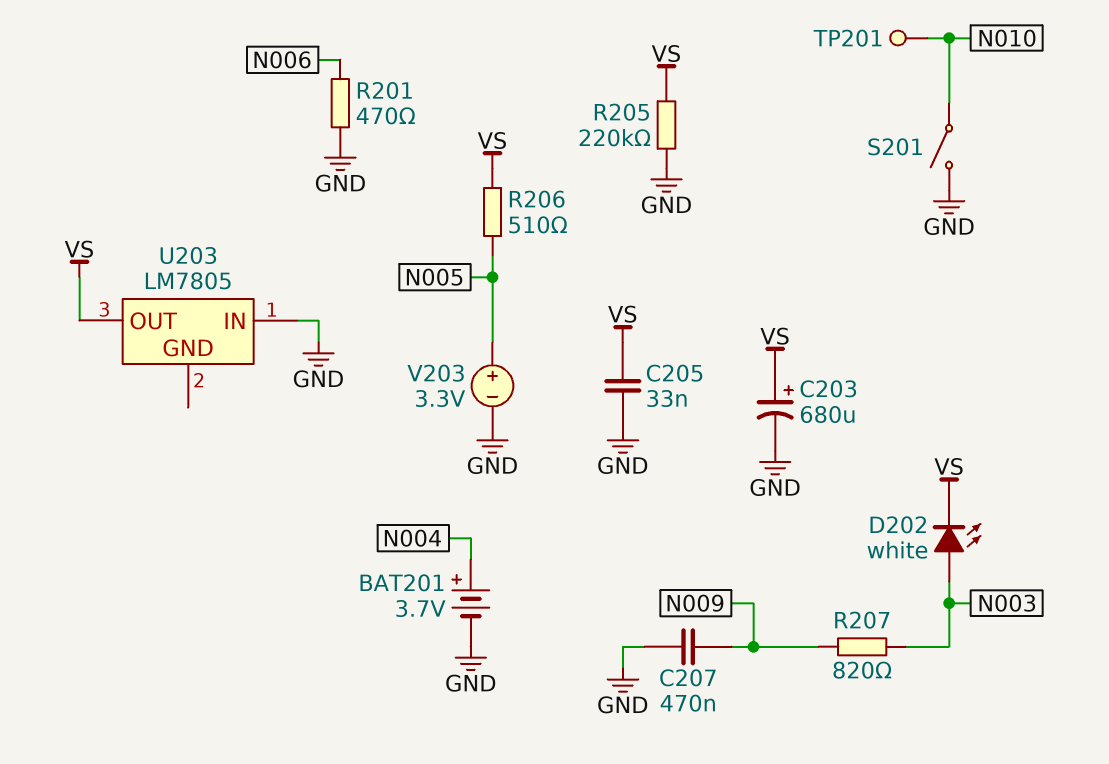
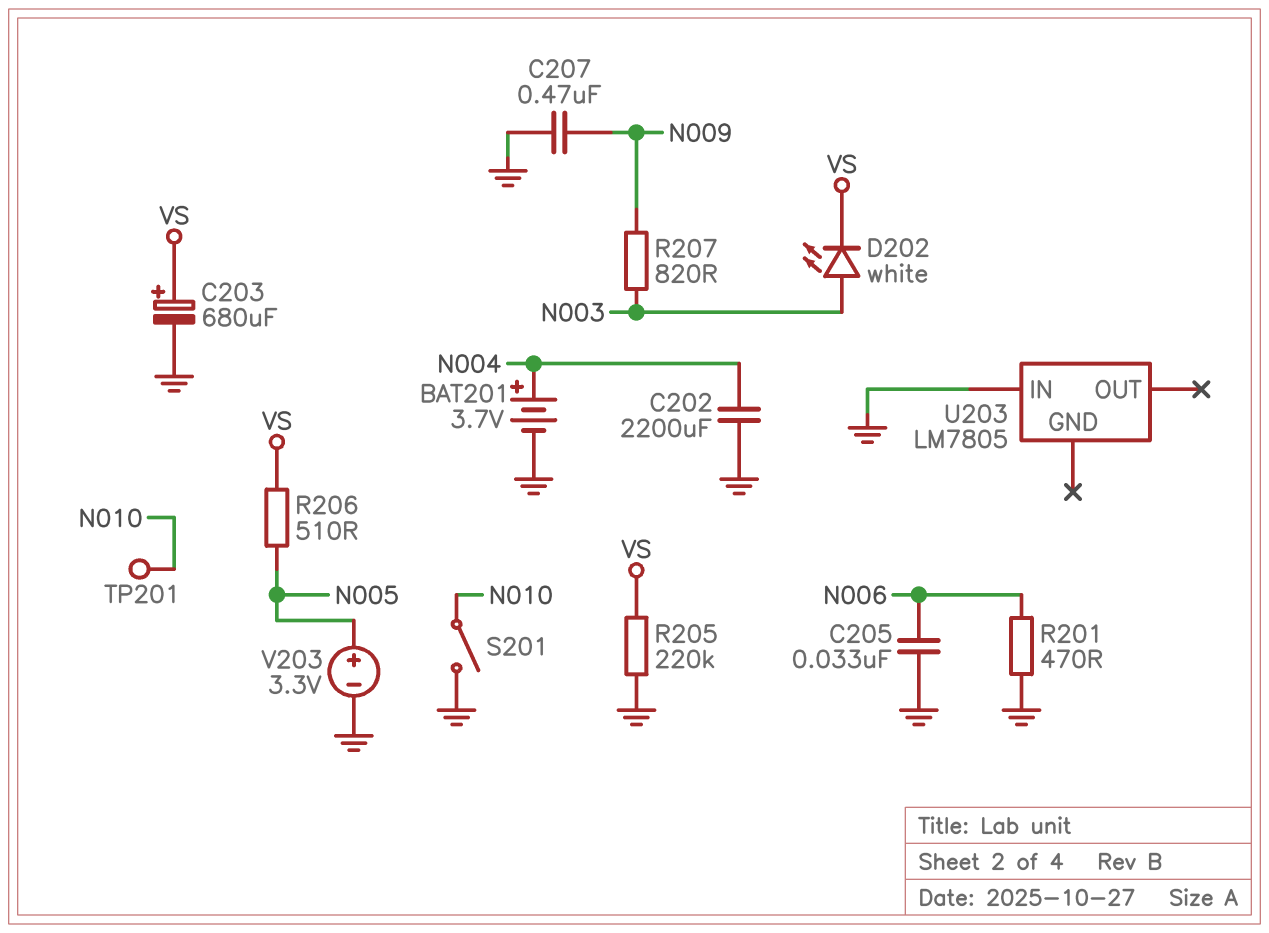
C202: none -> 2200uF (GND, N004)
C205: 33nF (GND, VS) -> 33nF (GND, N006)
U203 pin OUT: VS -> none

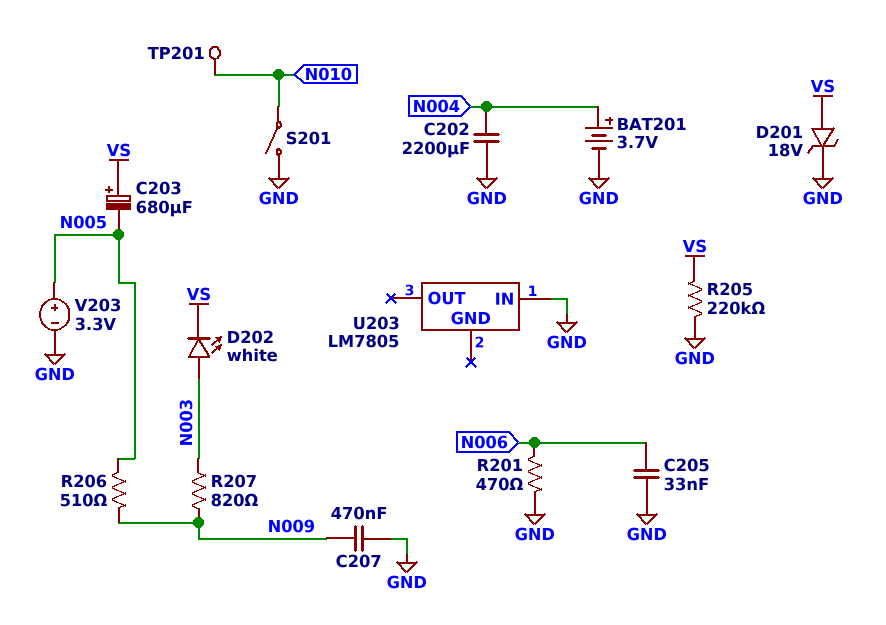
C203: 680uF (plus VS, minus GND) -> 680uF (plus VS, minus N005)
D201: none -> zener 18V (A VS, K GND)
R206: 510 (N005, VS) -> 510 (N005, N009)

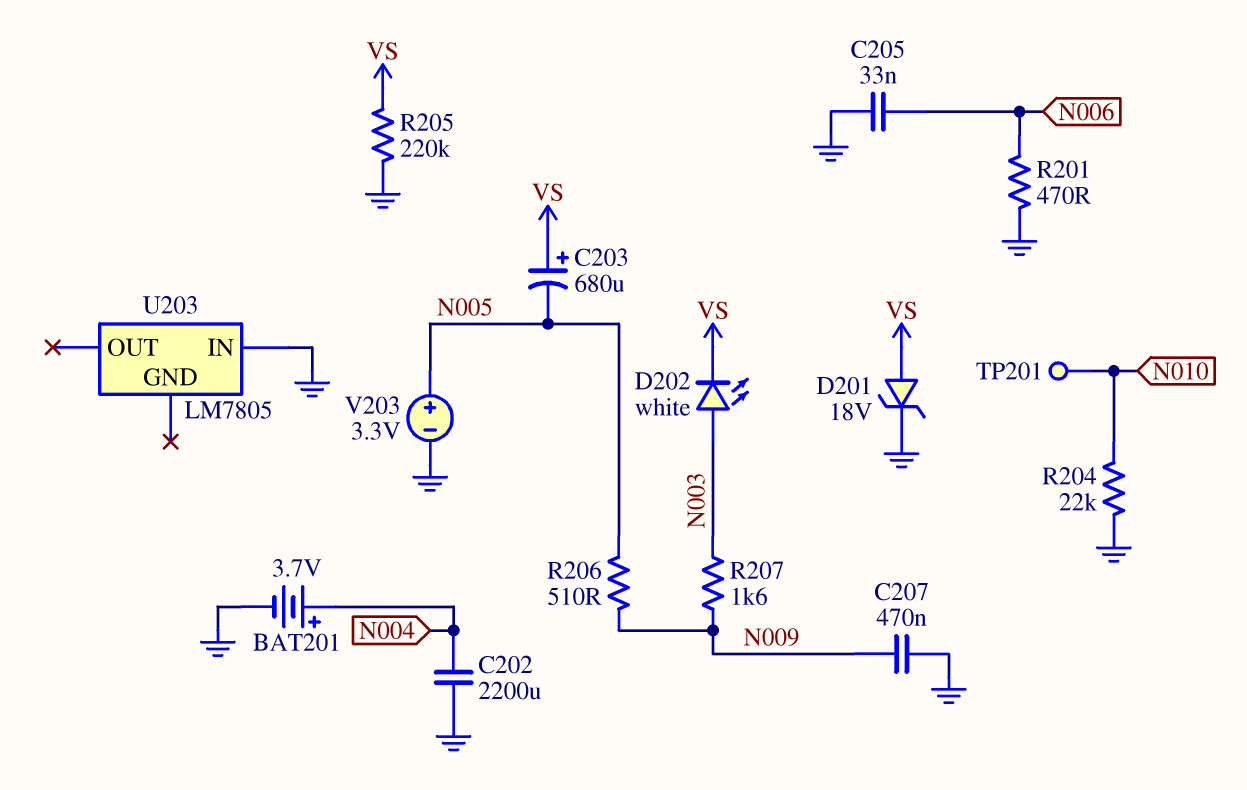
R204: none -> 22k (GND, N010)
R207: 820 (N003, N009) -> 1.6k (N003, N009)
S201: switch (GND, N010) -> none

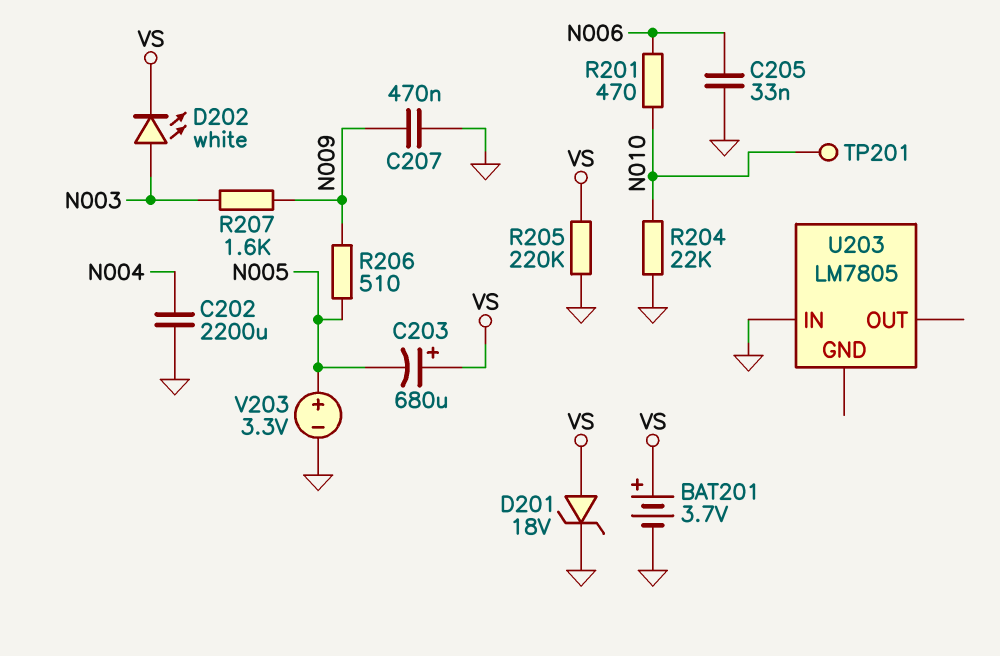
BAT201: 3.7V (plus N004, minus GND) -> 3.7V (plus VS, minus GND)
R201: 470 (GND, N006) -> 470 (N006, N010)

